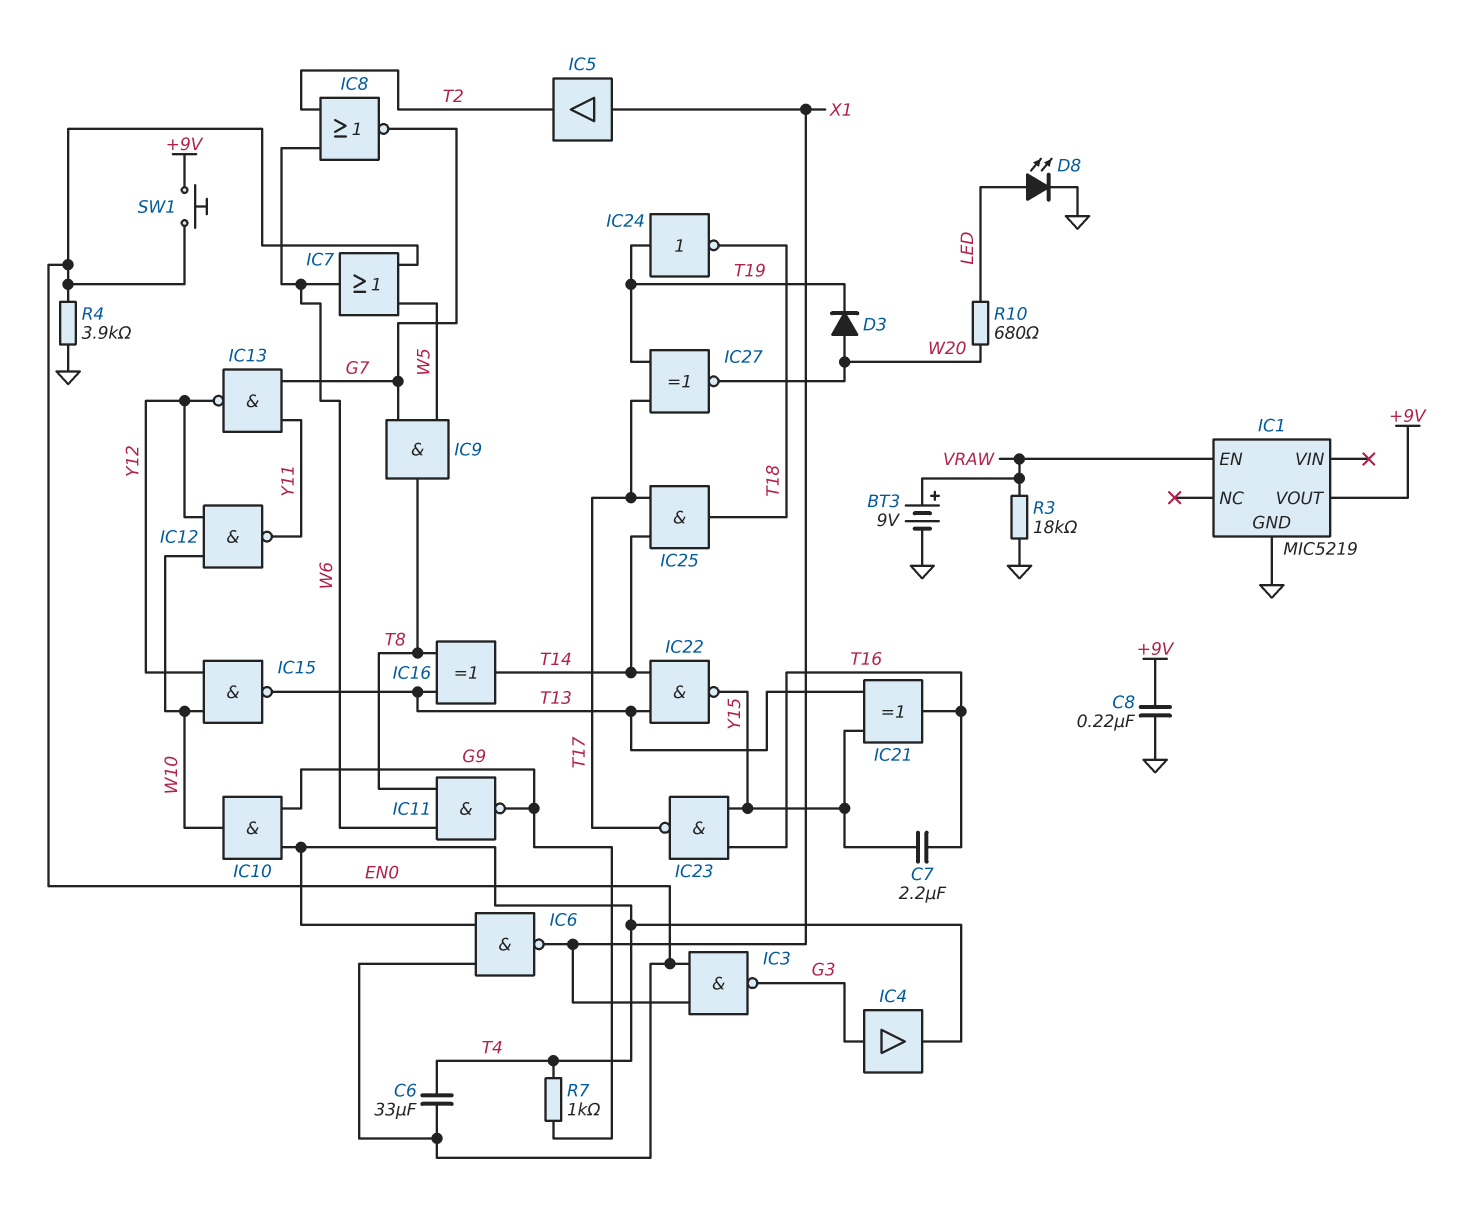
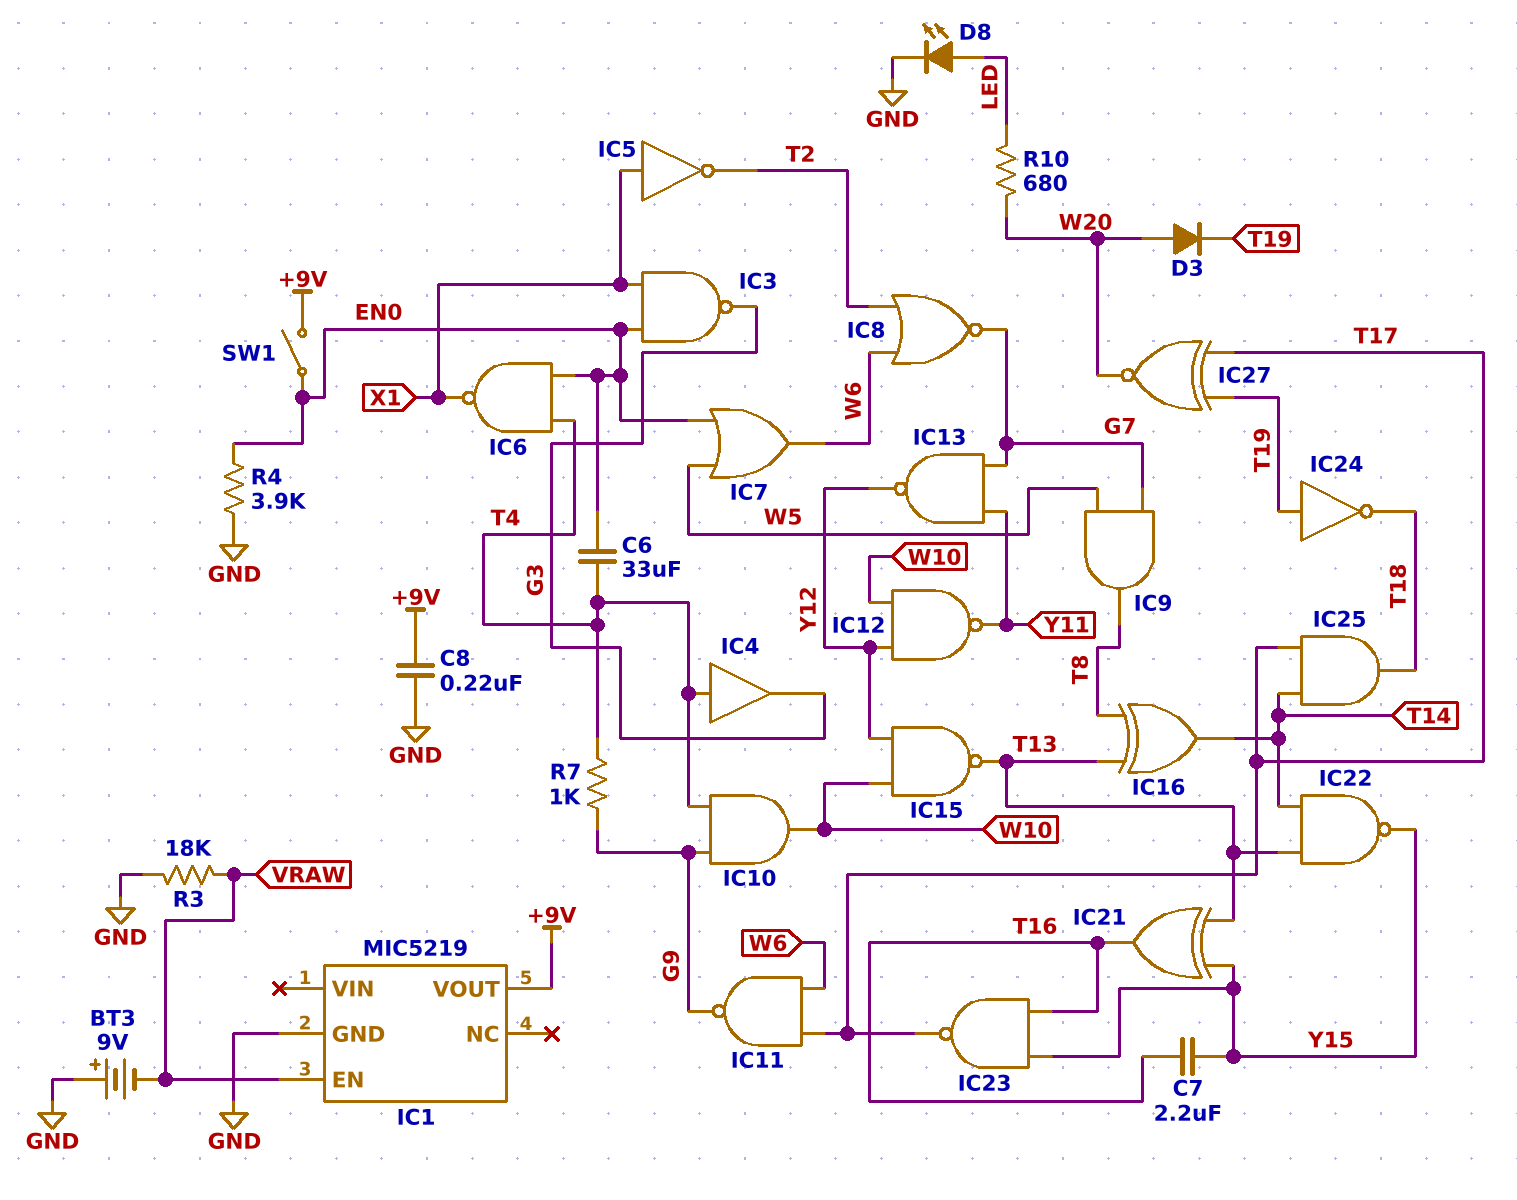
BT3: 9V (plus VRAW, minus GND) -> 9V (plus GND, minus VRAW)
IC4: buffer (in G3, out T4) -> buffer (in T4, out G3)
IC5: buffer (in X1, out T2) -> NOT (in X1, out T2)
IC11: NAND (in T8, in W6, out G9) -> NAND (in T17, in W6, out G9)
SW1: button (+9V, EN0) -> switch (+9V, EN0)

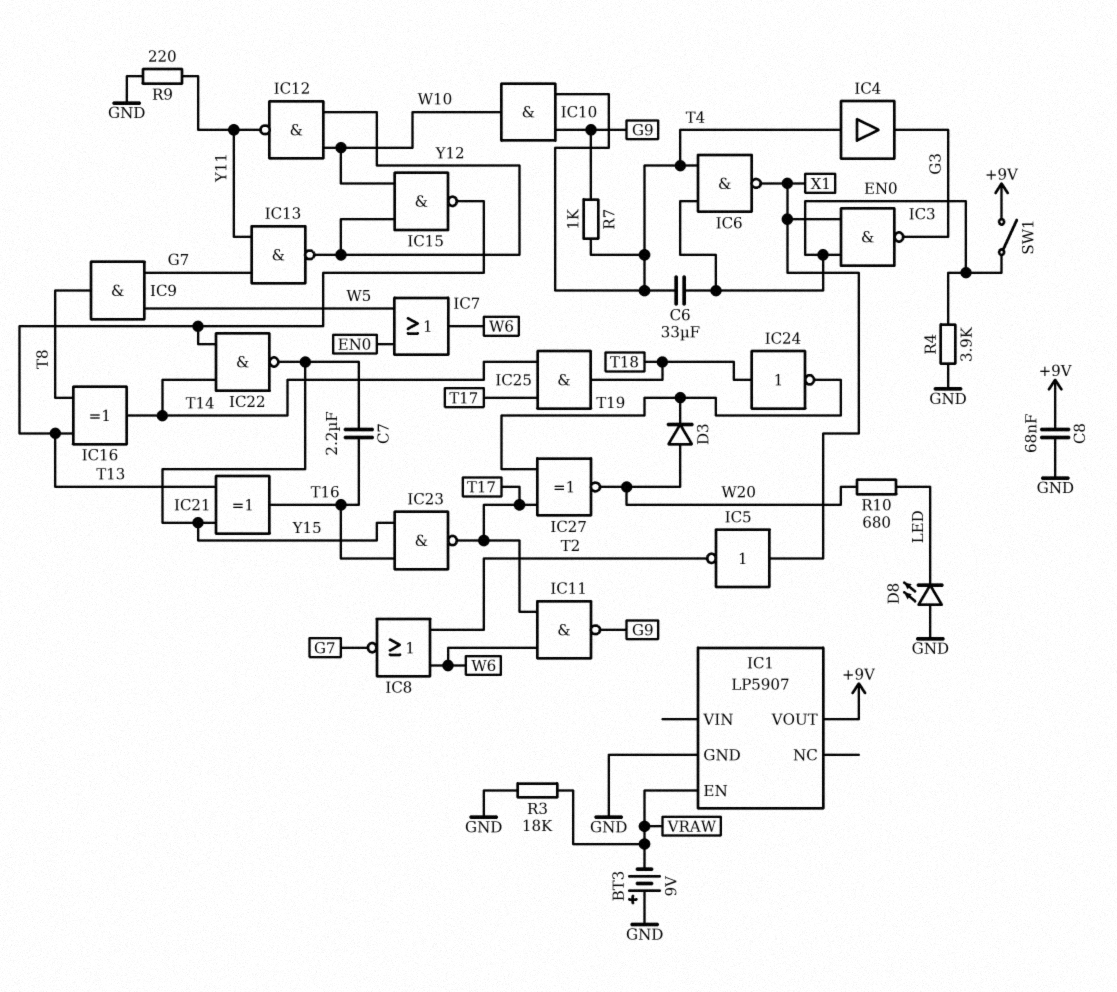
C8: 220nF (+9V, GND) -> 68nF (+9V, GND)
D8: LED (A LED, K GND) -> LED (A GND, K LED)
IC1: MIC5219 -> LP5907
IC24: NOT (in T19, out T18) -> NOT (in T18, out T19)
R9: none -> 220 (GND, Y11)

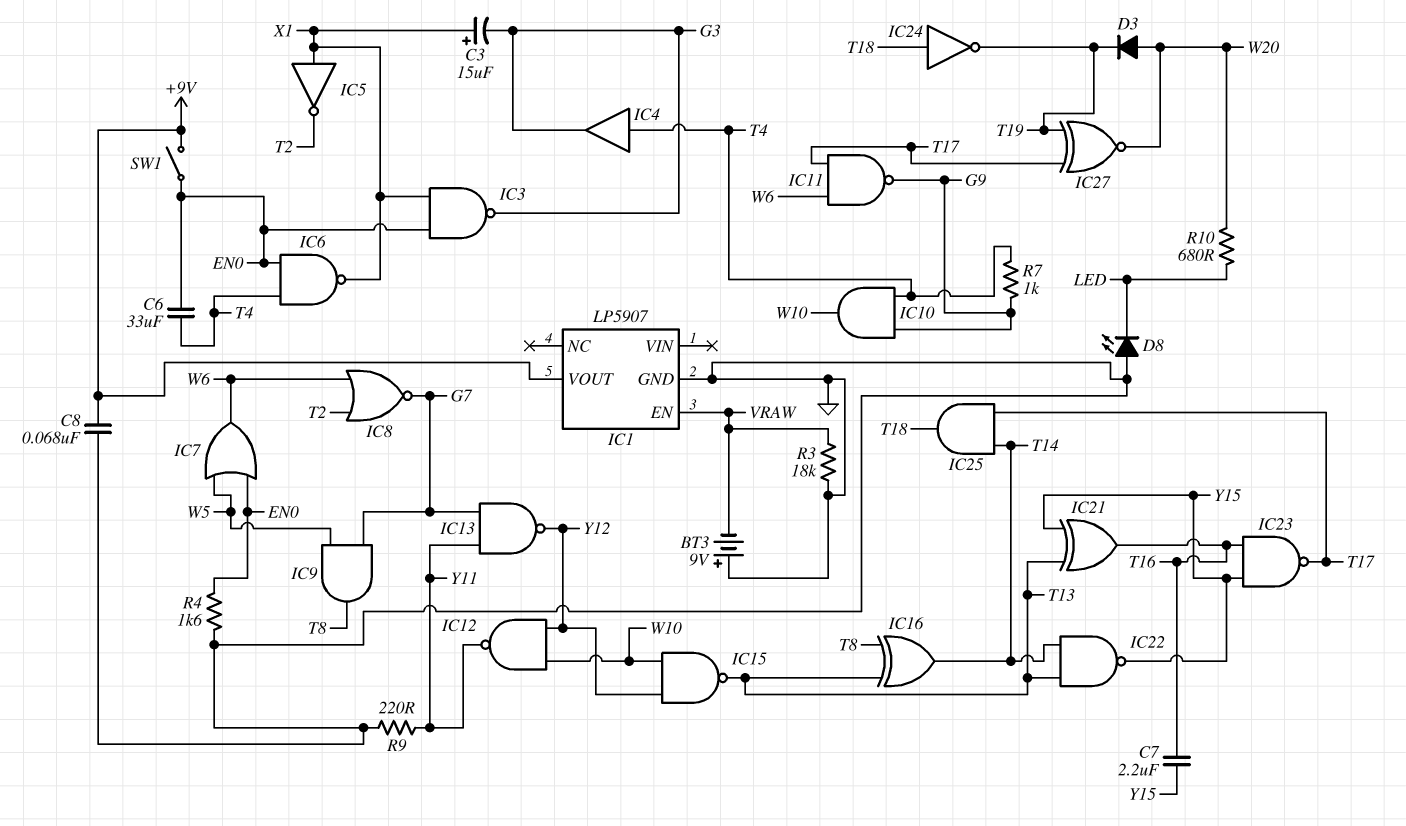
C3: none -> 15uF (plus X1, minus G3)
R4: 3.9k (EN0, GND) -> 1.6k (EN0, GND)

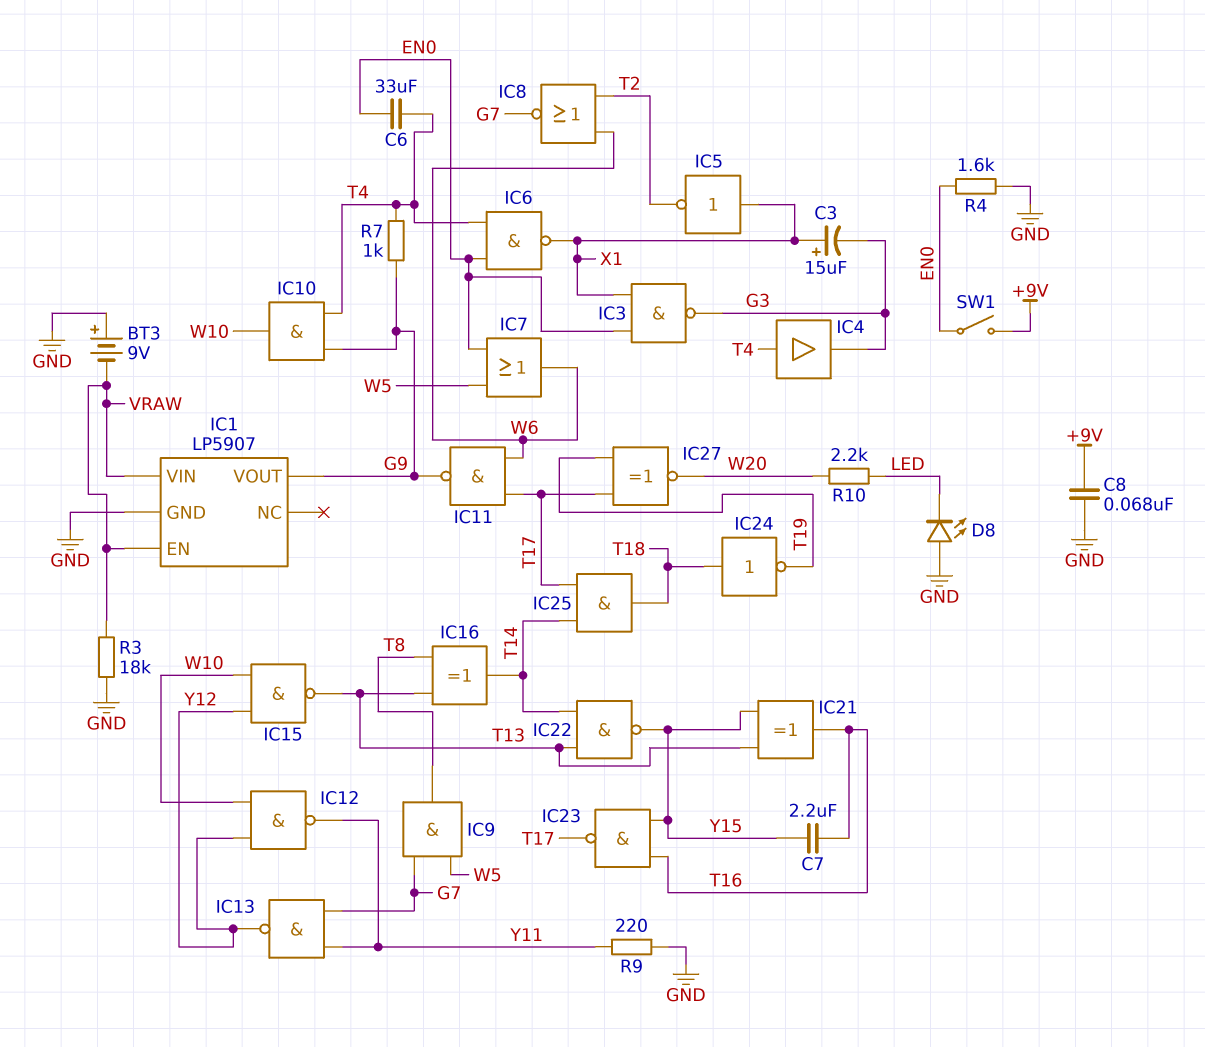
D3: diode (A W20, K T19) -> none
IC1 pin VIN: none -> VRAW
IC1 pin VOUT: +9V -> G9
R10: 680 (LED, W20) -> 2.2k (LED, W20)

